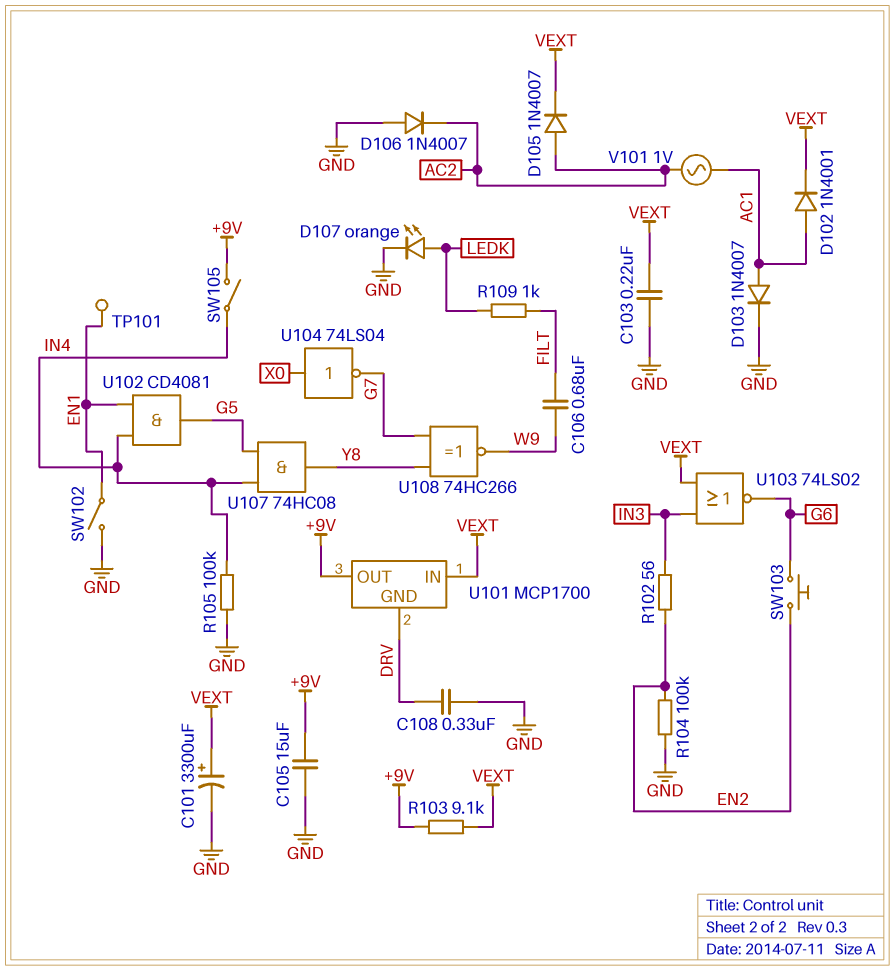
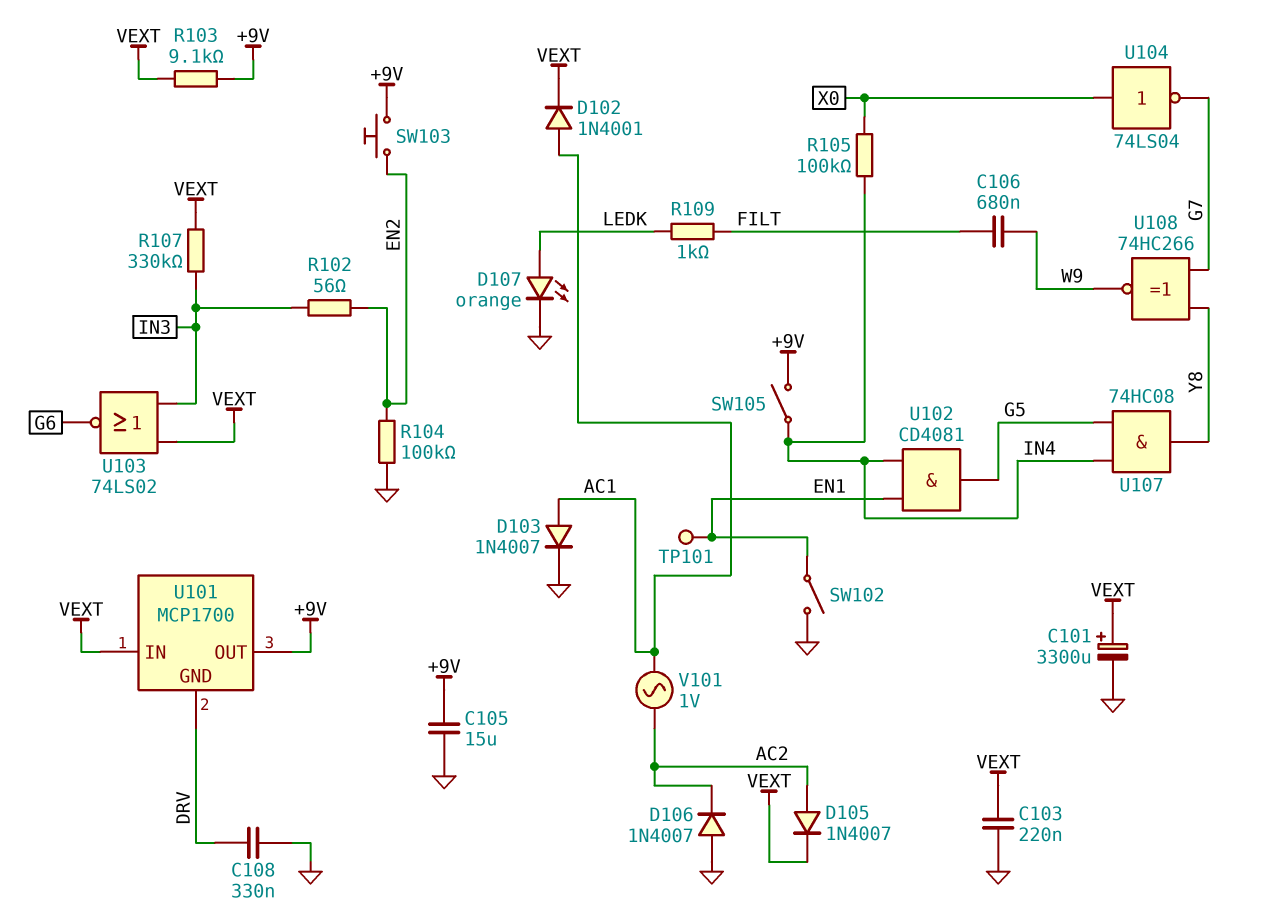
R105: 100k (GND, IN4) -> 100k (IN4, X0)
R107: none -> 330k (IN3, VEXT)
SW103: button (EN2, G6) -> button (+9V, EN2)

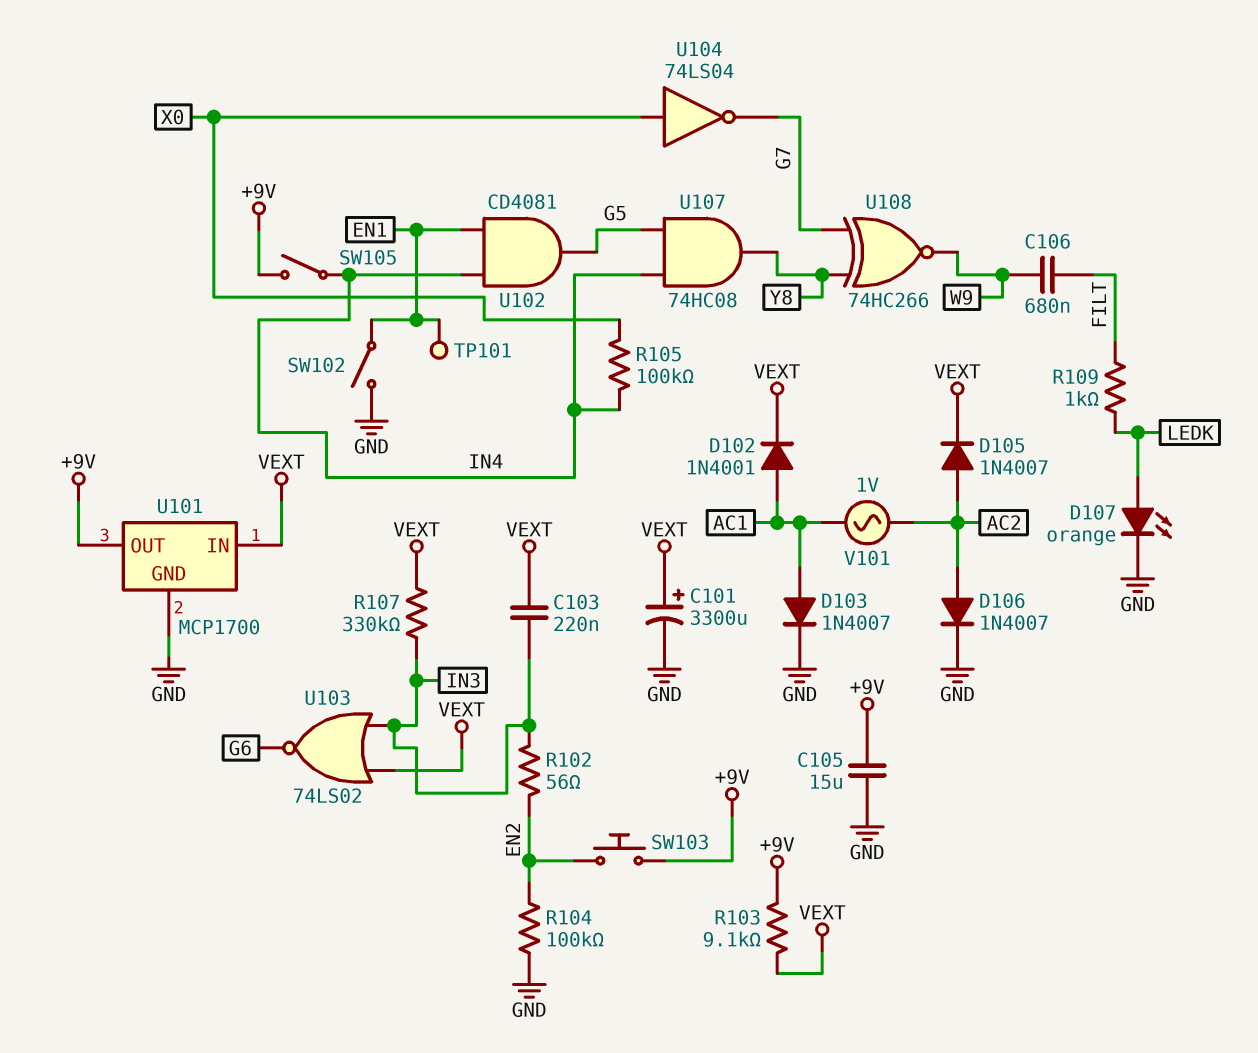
C103: 220nF (GND, VEXT) -> 220nF (IN3, VEXT)
C108: 330nF (DRV, GND) -> none
D106: diode 1N4007 (A GND, K AC2) -> diode 1N4007 (A AC2, K GND)
U101 pin GND: DRV -> GND

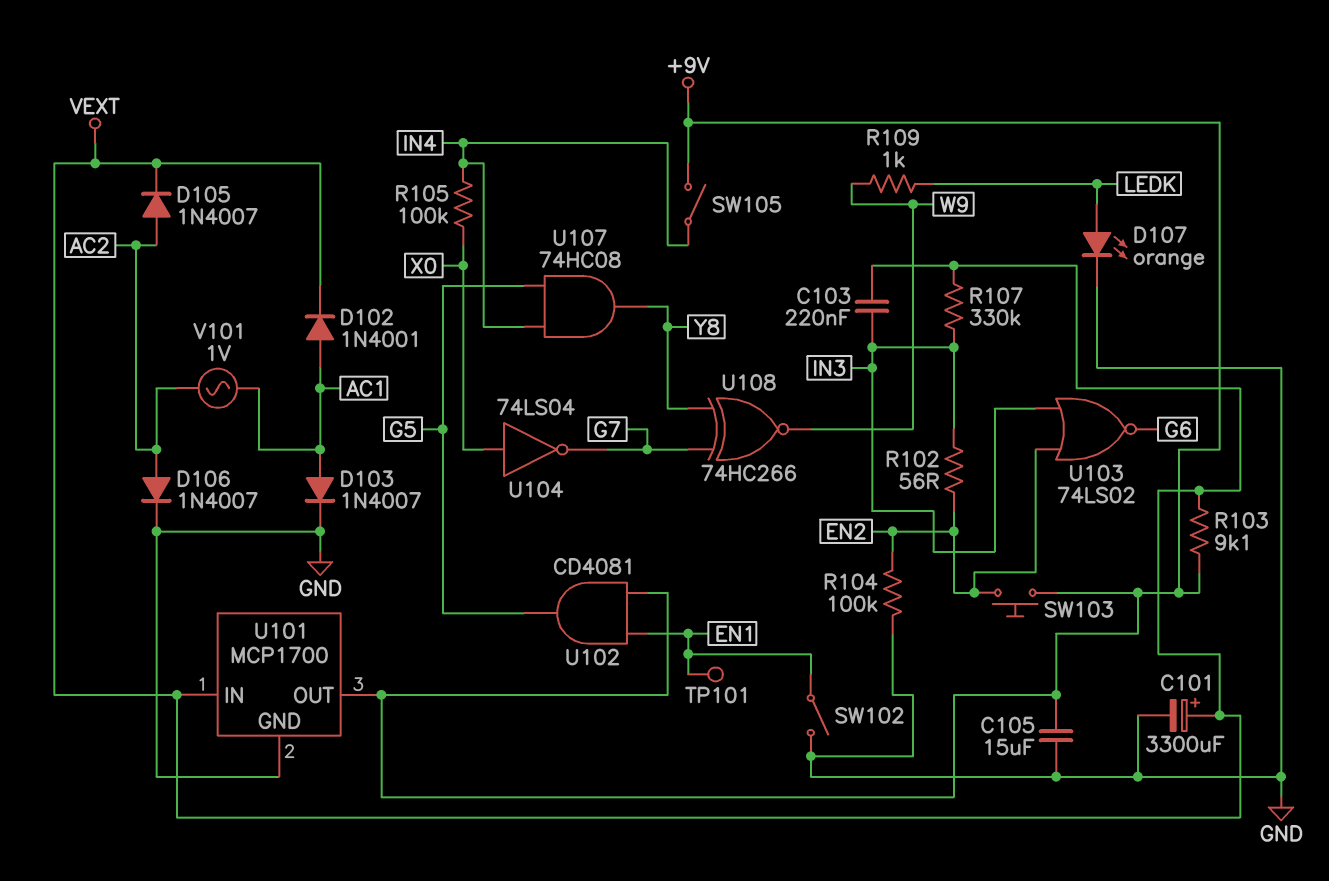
C106: 680nF (FILT, W9) -> none
R109: 1k (FILT, LEDK) -> 1k (LEDK, W9)
U102: AND CD4081 (in EN1, in IN4, out G5) -> AND CD4081 (in +9V, in EN1, out G5)
U103: NOR 74LS02 (in IN3, in VEXT, out G6) -> NOR 74LS02 (in EN2, in IN3, out G6)

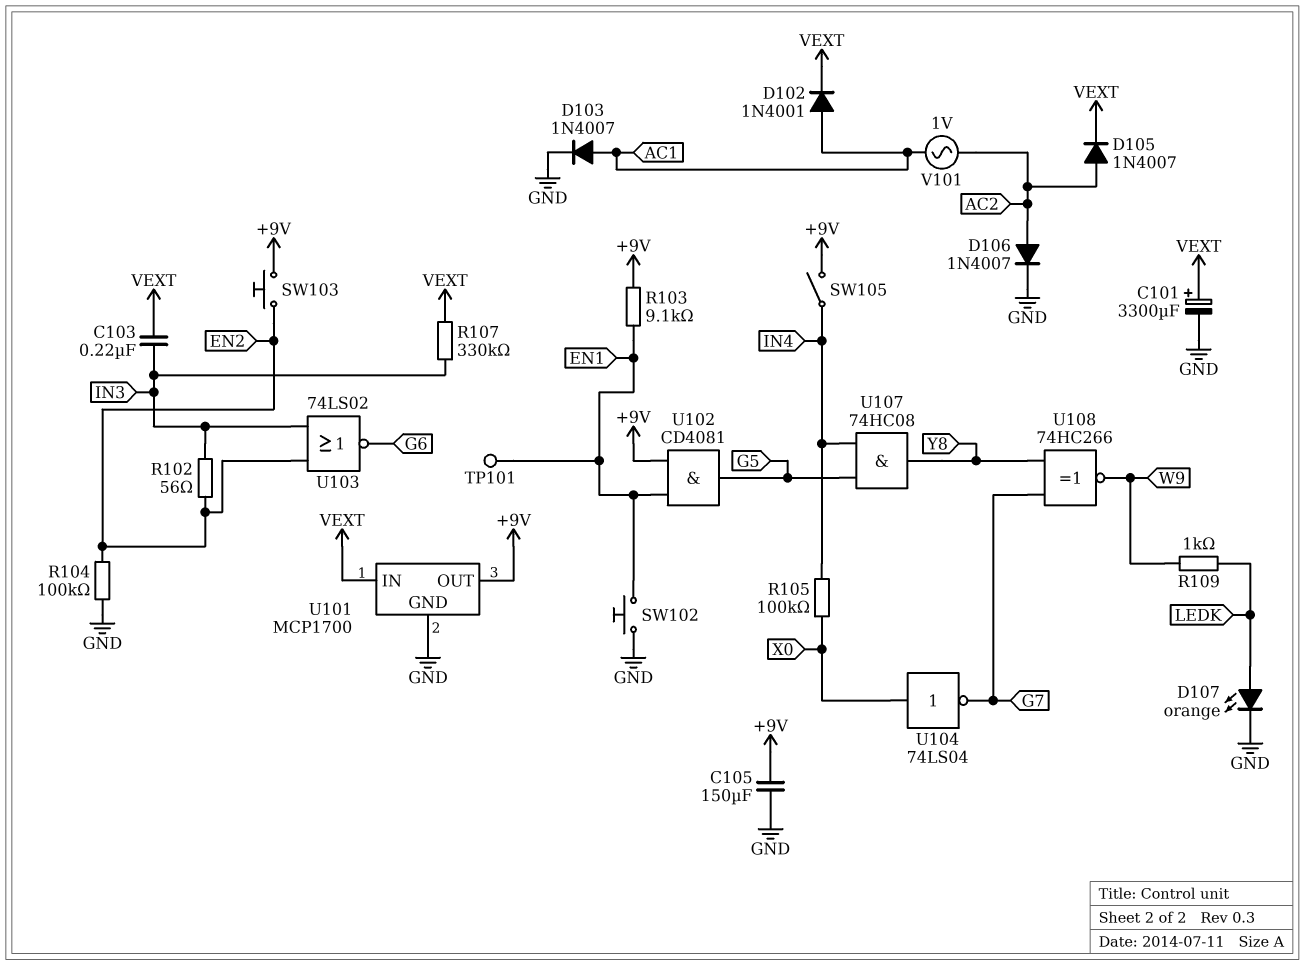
C105: 15uF (+9V, GND) -> 150uF (+9V, GND)
R103: 9.1k (+9V, VEXT) -> 9.1k (+9V, EN1)
SW102: switch (EN1, GND) -> button (EN1, GND)

